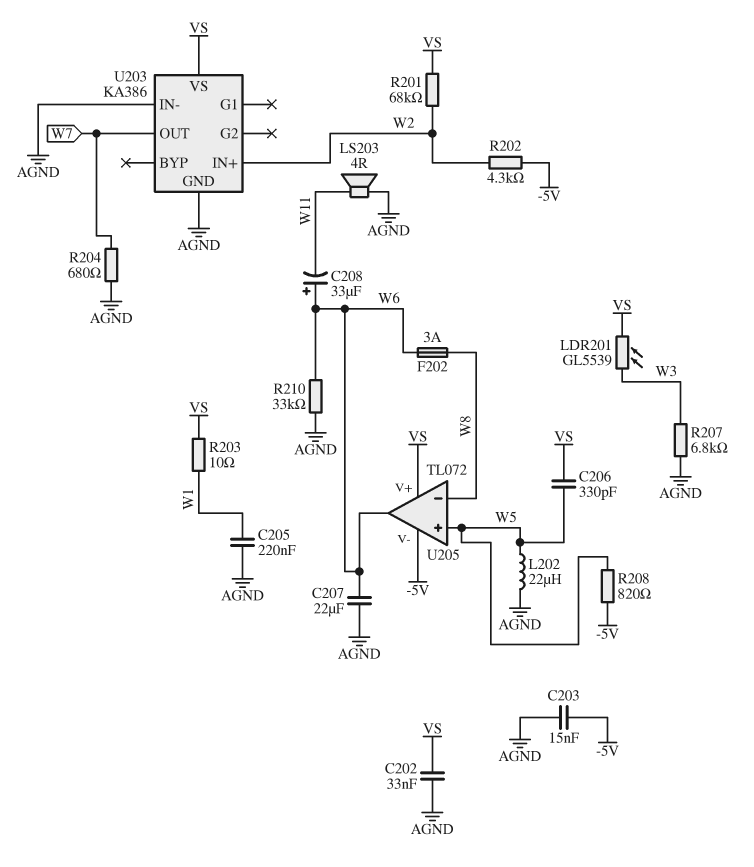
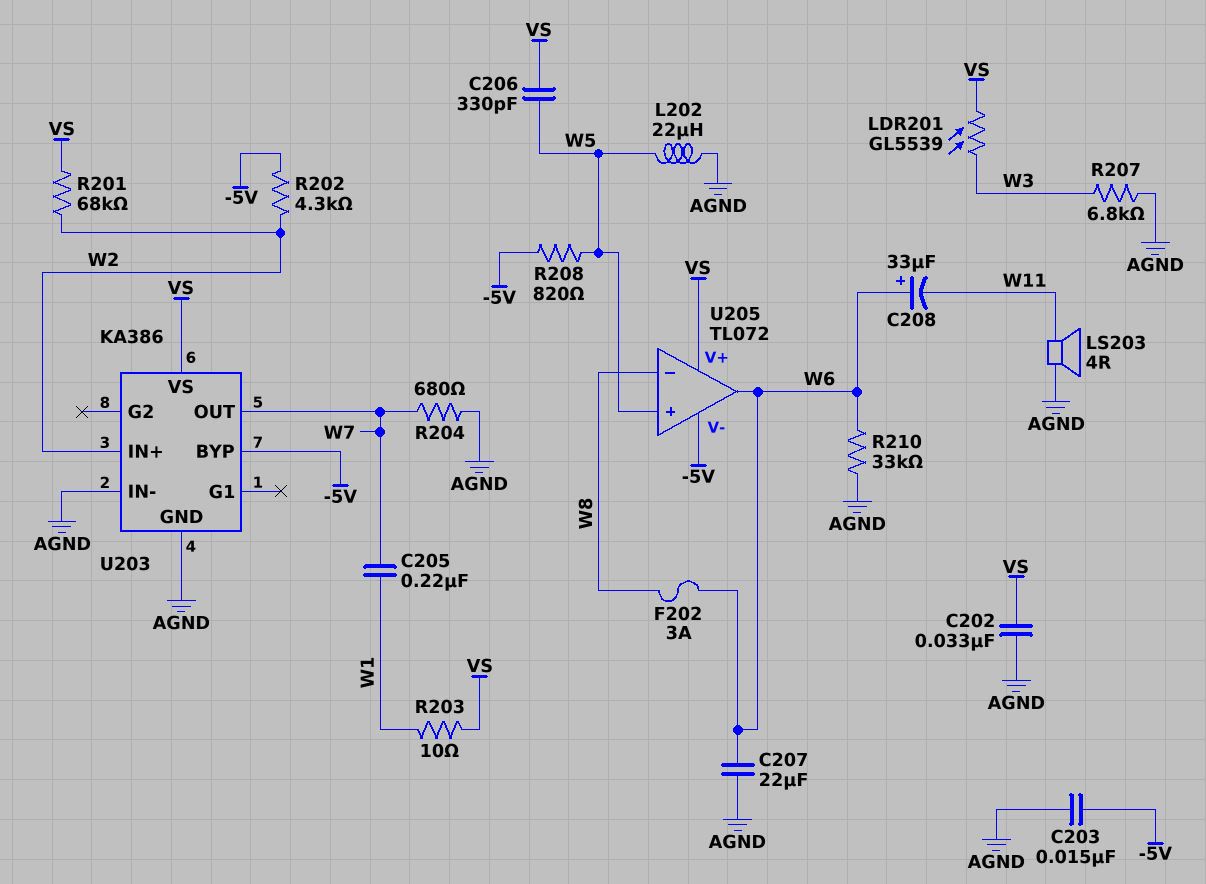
C205: 220nF (AGND, W1) -> 220nF (W1, W7)
U203 pin BYP: none -> -5V

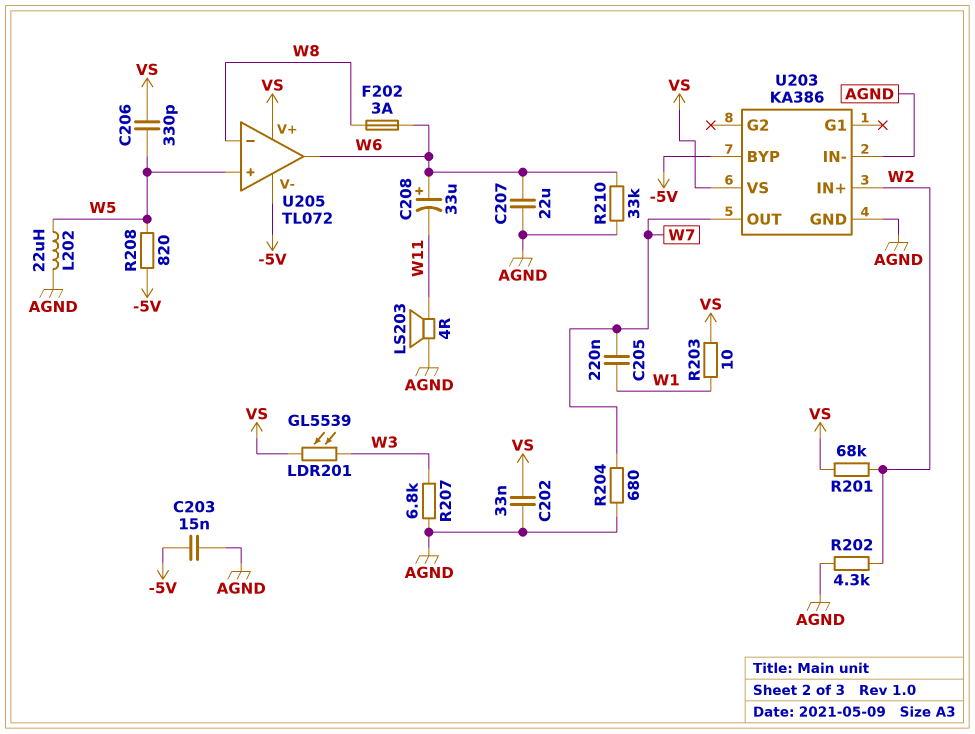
R202: 4.3k (-5V, W2) -> 4.3k (AGND, W2)

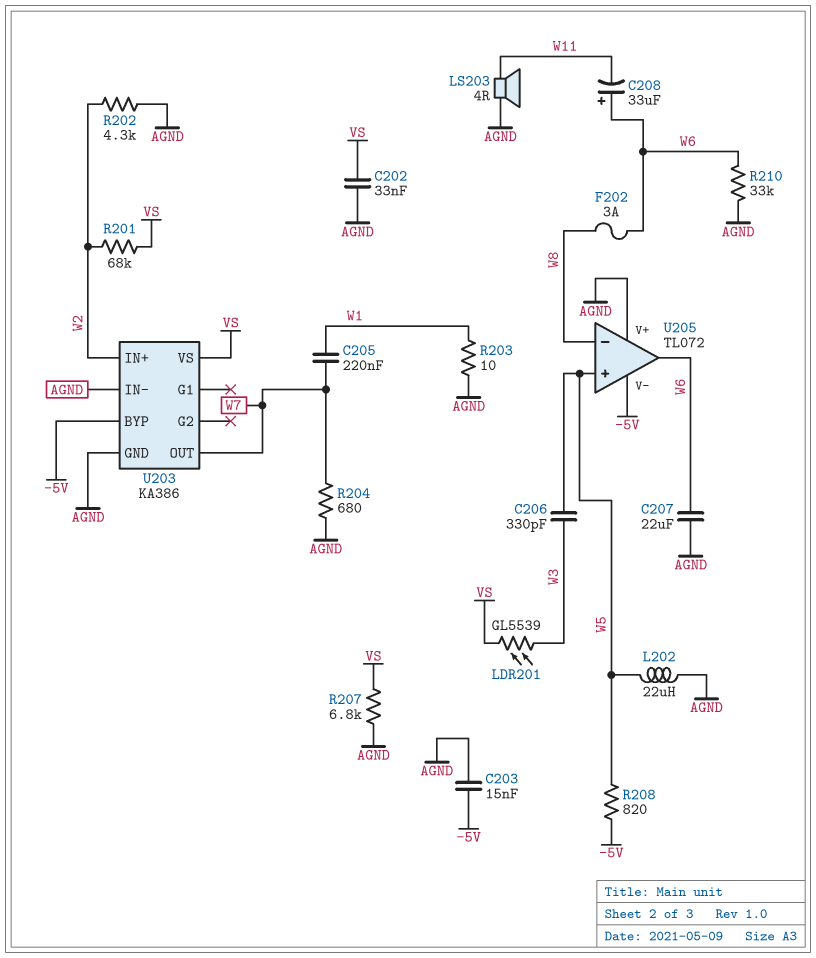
C206: 330pF (VS, W5) -> 330pF (W3, W5)
R203: 10 (VS, W1) -> 10 (AGND, W1)
R207: 6.8k (AGND, W3) -> 6.8k (AGND, VS)
U205 pin V+: VS -> AGND

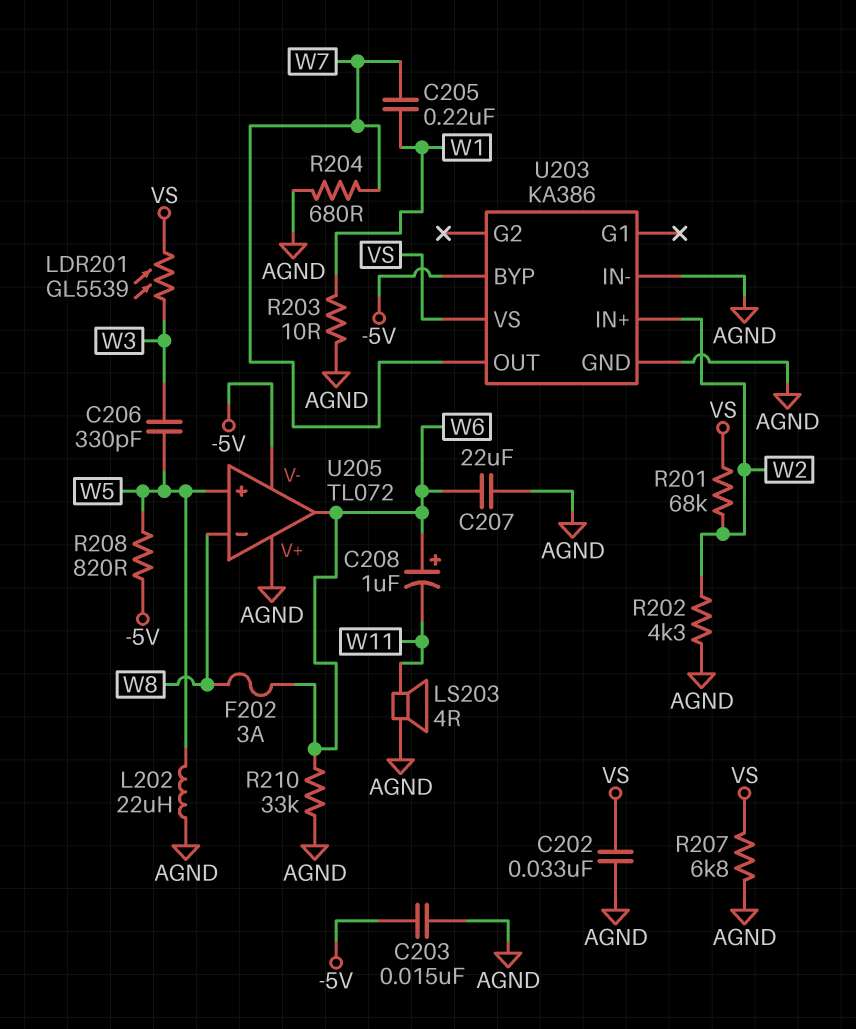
C208: 33uF (plus W6, minus W11) -> 1uF (plus W6, minus W11)

